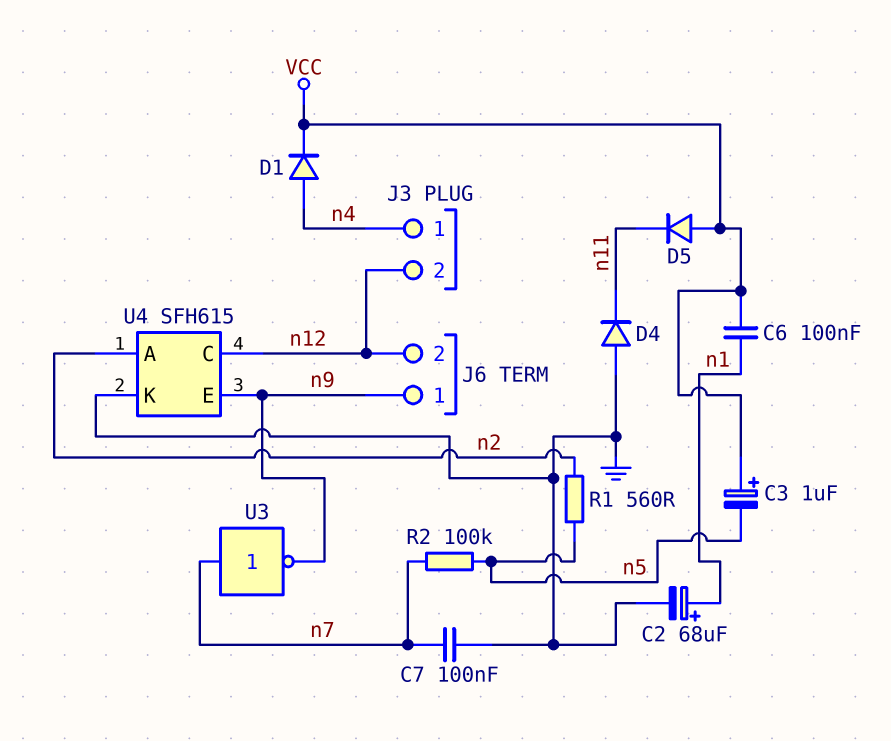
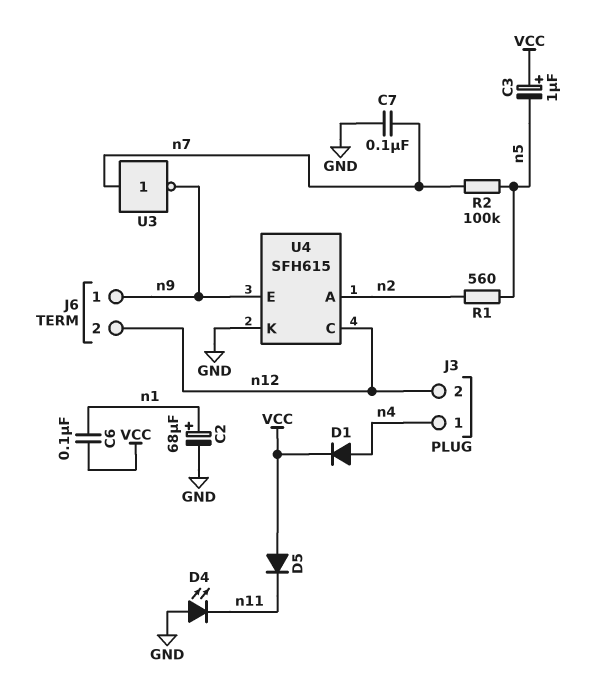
D4: diode (A GND, K n11) -> LED (A GND, K n11)

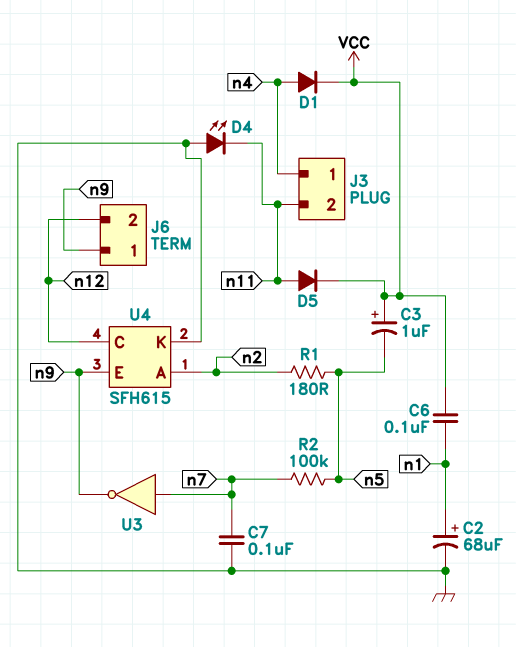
D5: diode (A VCC, K n11) -> diode (A n11, K VCC)
J3 pin 2: n12 -> n11
R1: 560 (n2, n5) -> 180 (n2, n5)

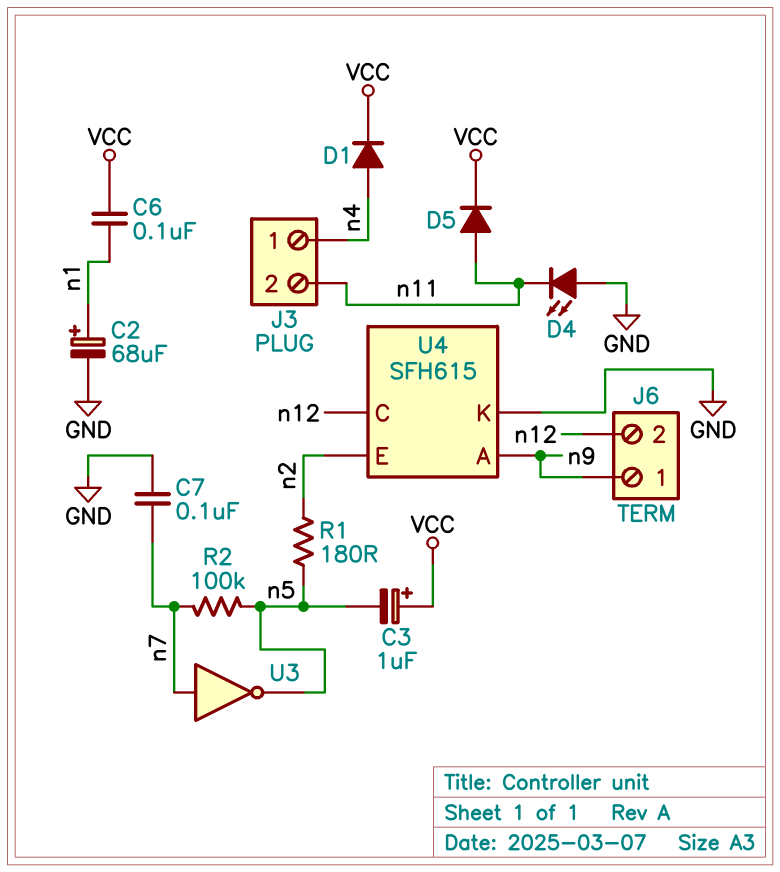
U3: NOT (in n7, out n9) -> NOT (in n7, out n5)
U4 pin A: n2 -> n9
U4 pin E: n9 -> n2

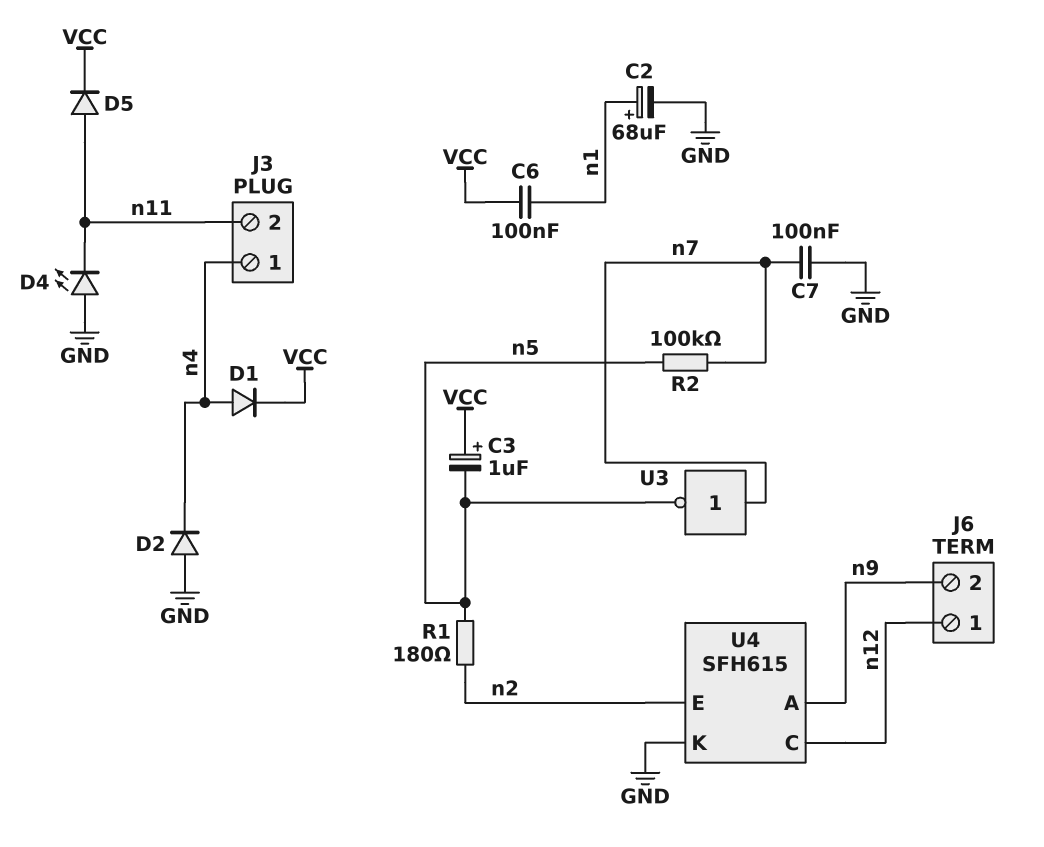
D2: none -> diode (A GND, K n4)
J6 pin 1: n9 -> n12
J6 pin 2: n12 -> n9

